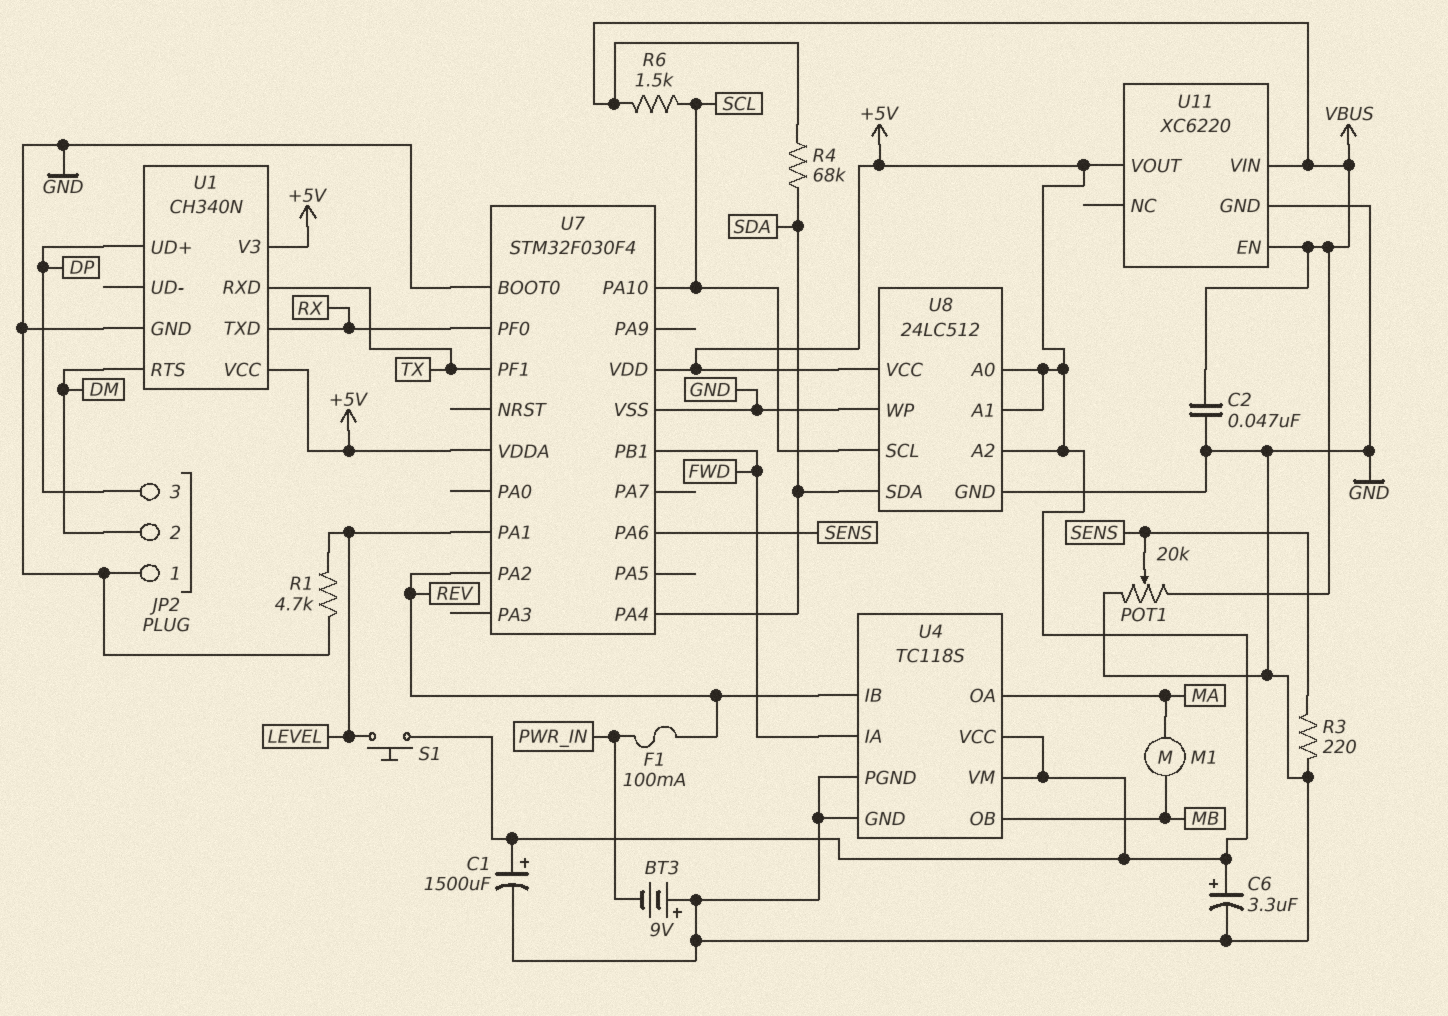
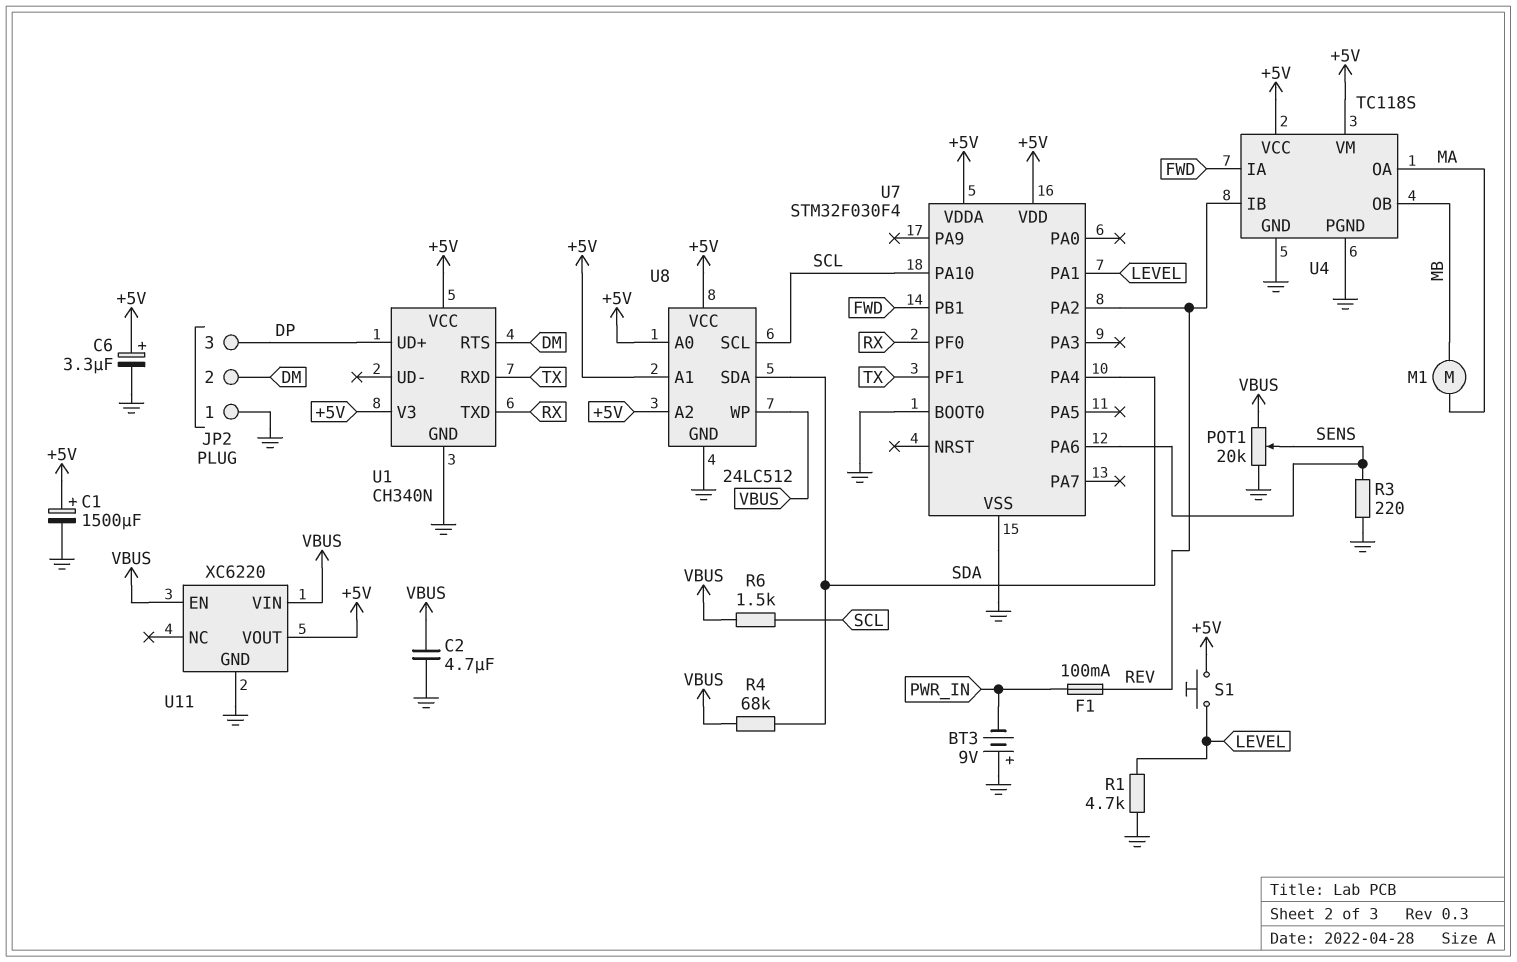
C2: 47nF (GND, VBUS) -> 4.7uF (GND, VBUS)
U8 pin WP: GND -> VBUS

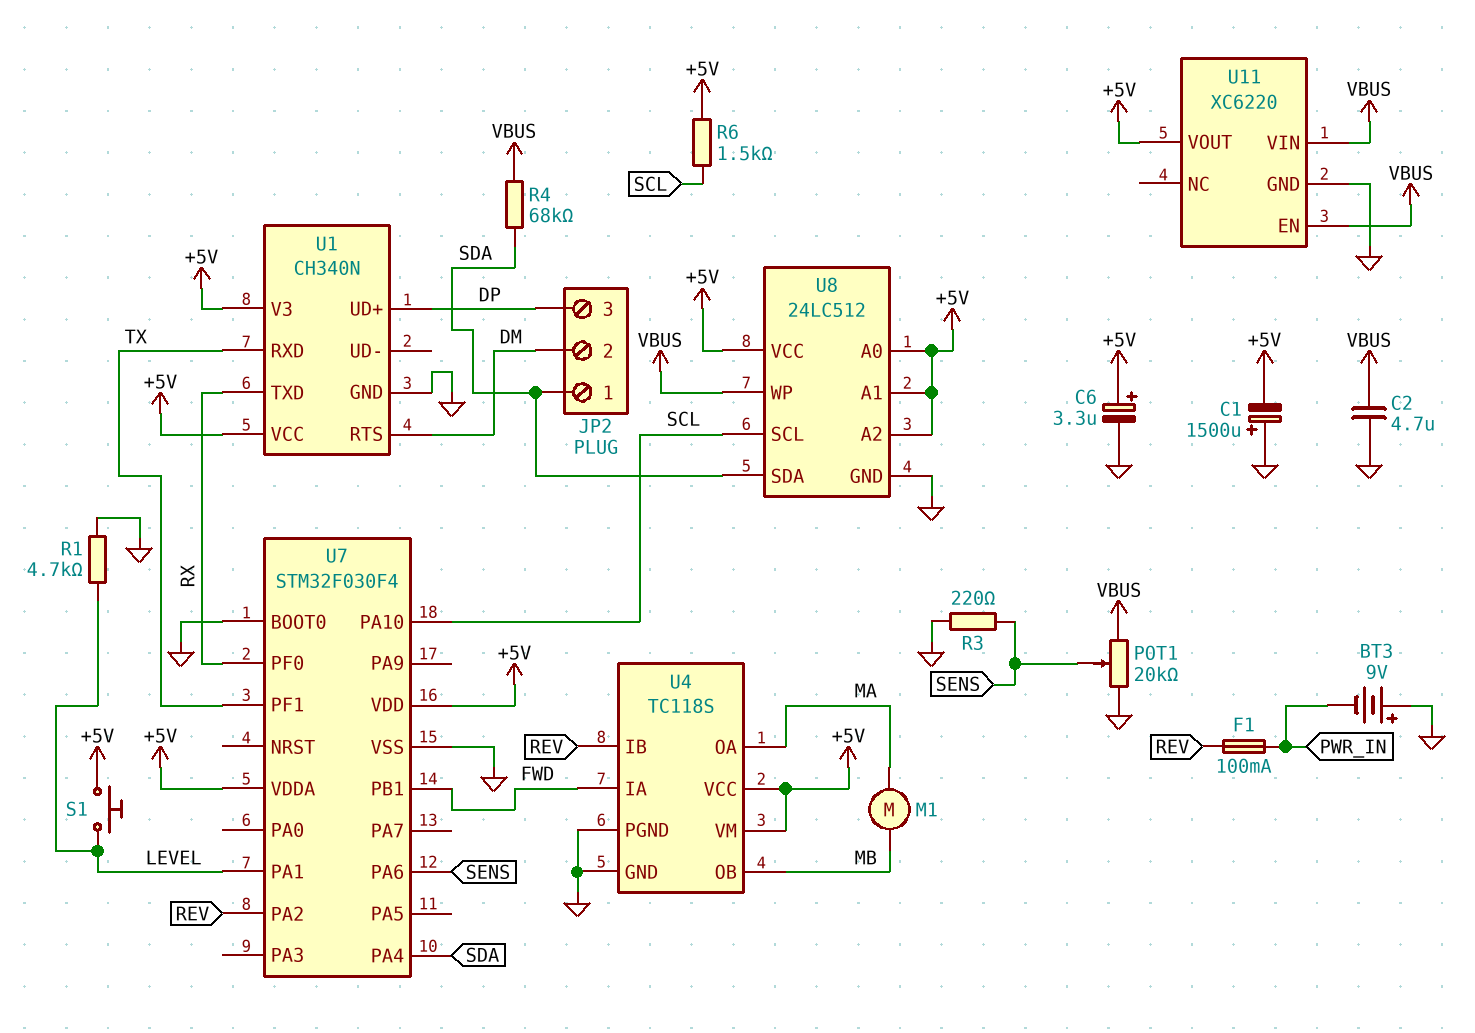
C1: 1500uF (plus +5V, minus GND) -> 1500uF (plus GND, minus +5V)
JP2 pin 1: GND -> SDA
R6: 1.5k (SCL, VBUS) -> 1.5k (+5V, SCL)

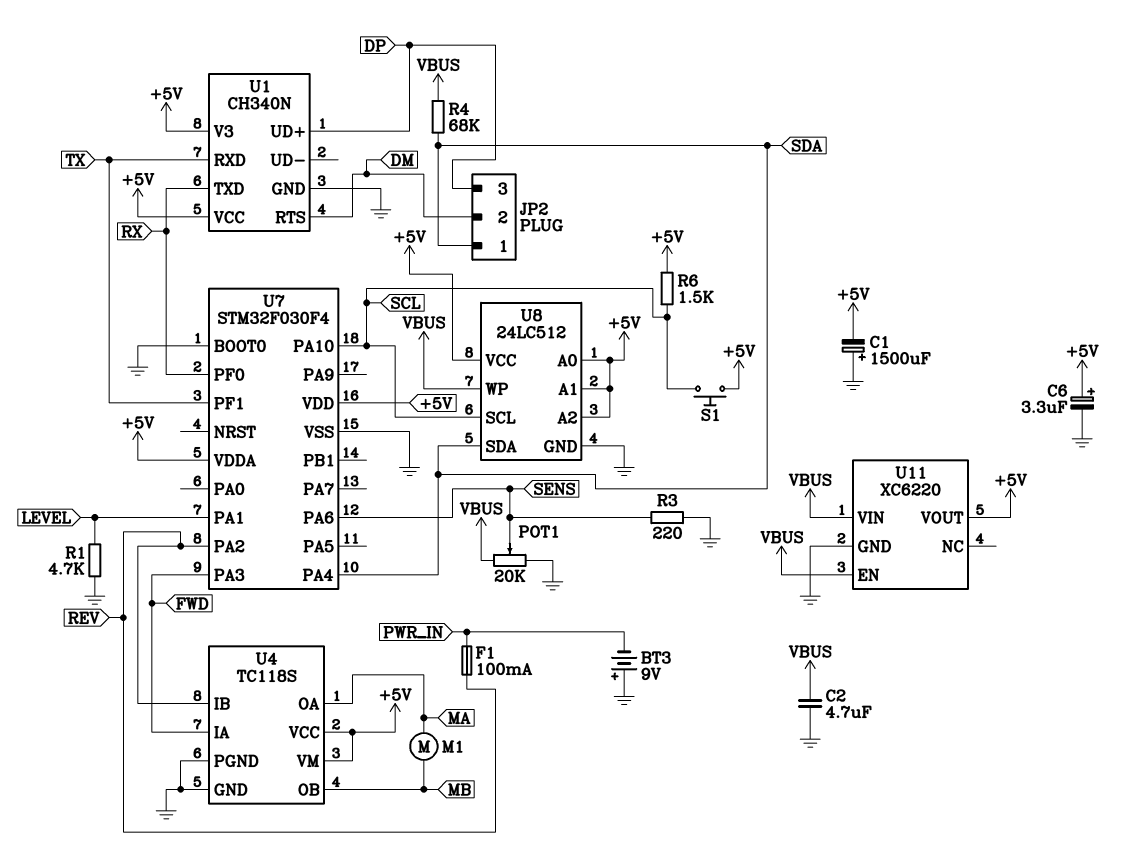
S1: button (+5V, LEVEL) -> button (+5V, SCL)
U7 pin PA3: none -> FWD
U7 pin PB1: FWD -> none

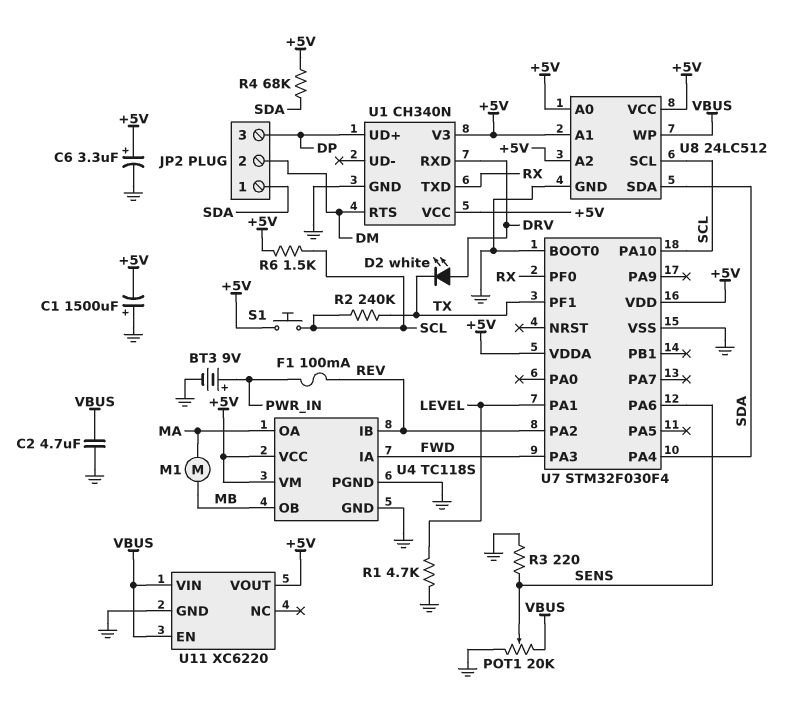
BT3: 9V (plus GND, minus PWR_IN) -> 9V (plus PWR_IN, minus GND)
D2: none -> LED white (A DRV, K TX)
R2: none -> 240k (SCL, TX)
R4: 68k (SDA, VBUS) -> 68k (+5V, SDA)
U1 pin RXD: TX -> DRV

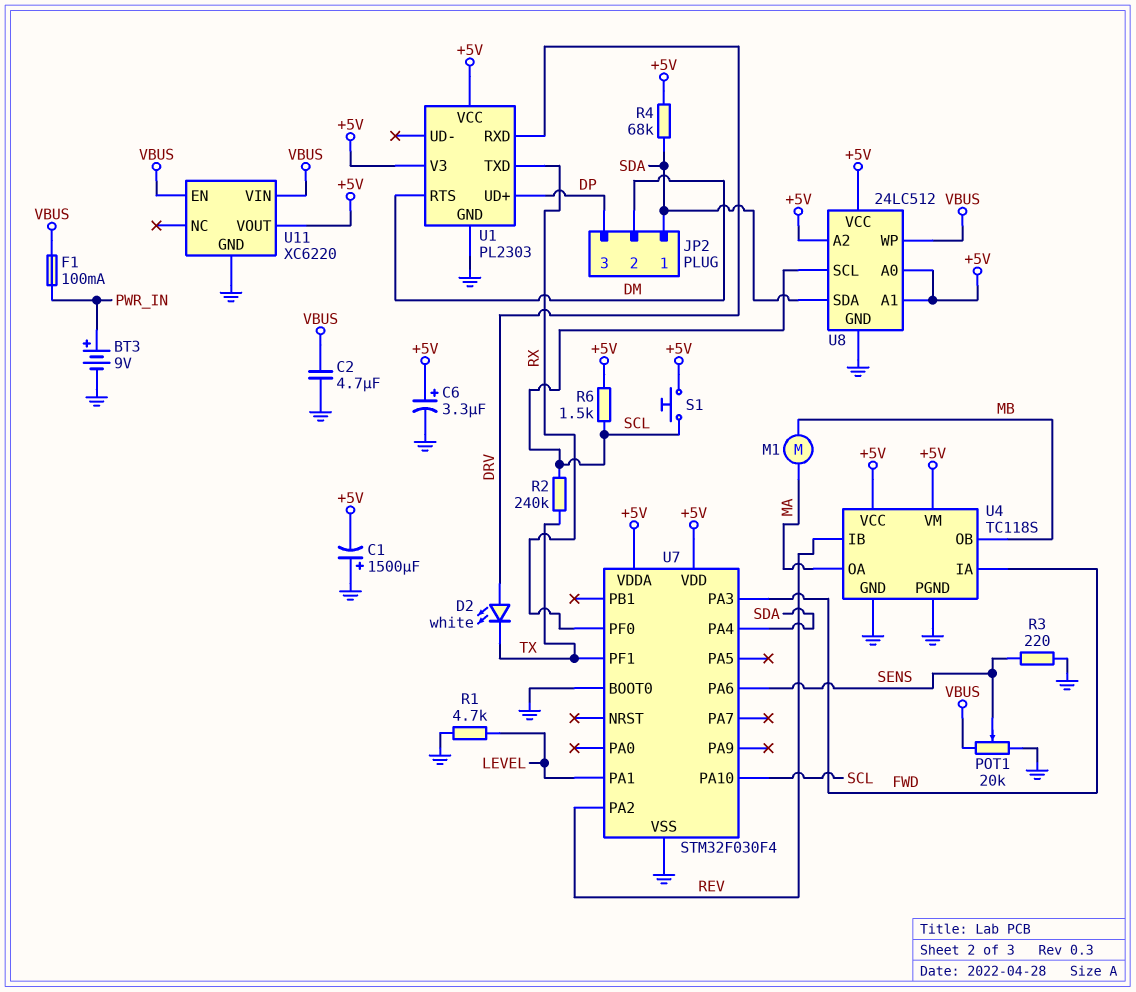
F1: 100mA (PWR_IN, REV) -> 100mA (PWR_IN, VBUS)
U1: CH340N -> PL2303

